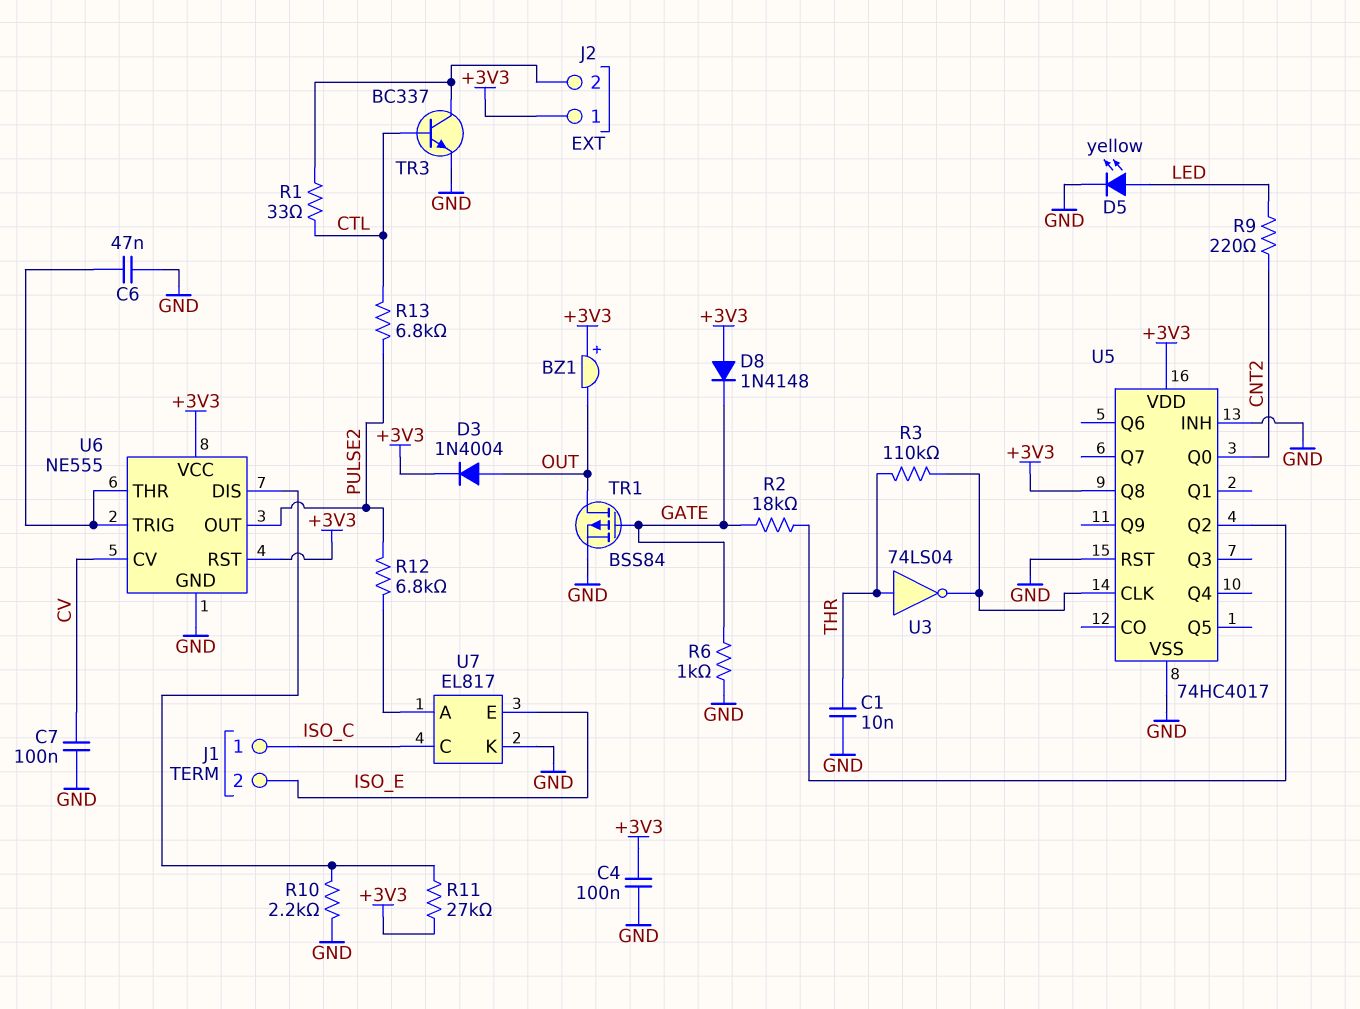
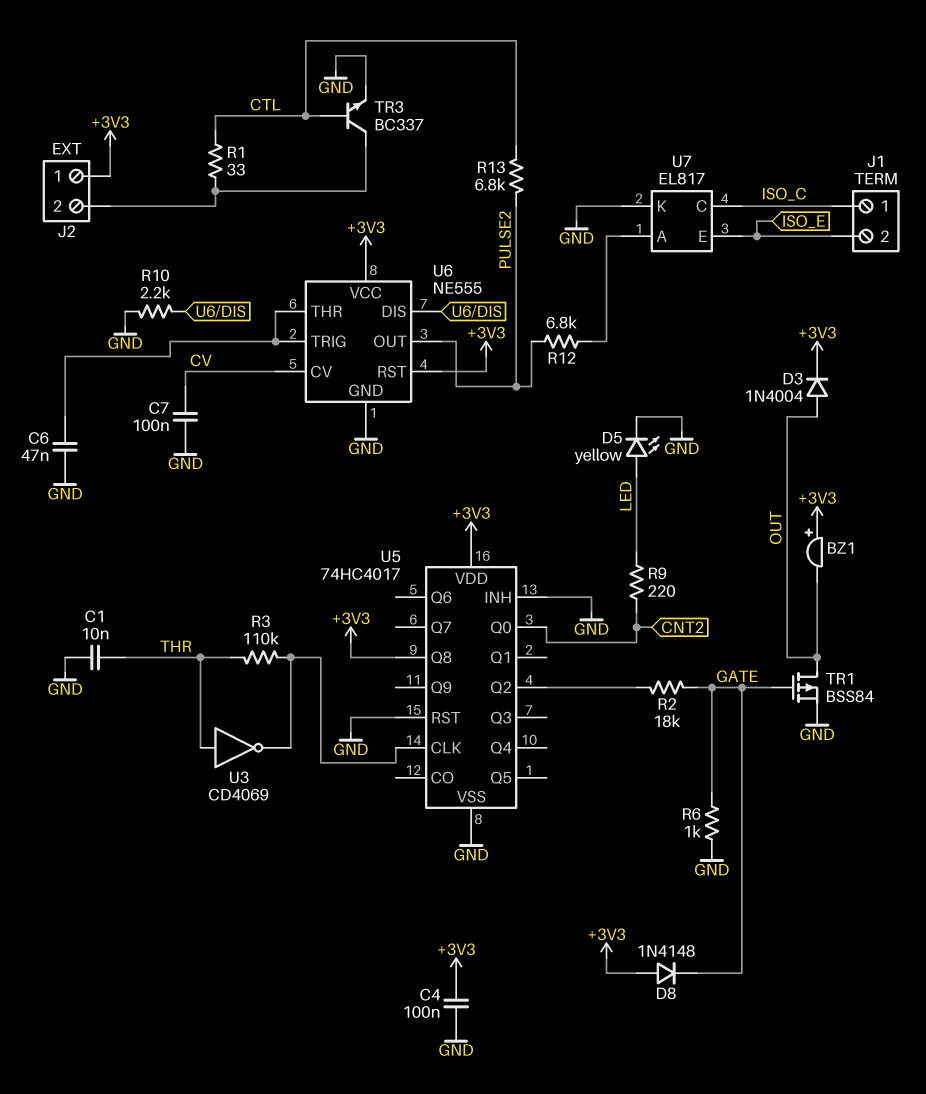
R11: 27k (+3V3, U6/DIS) -> none
U3: NOT 74LS04 (in THR, out U5/CLK) -> NOT CD4069 (in THR, out U5/CLK)

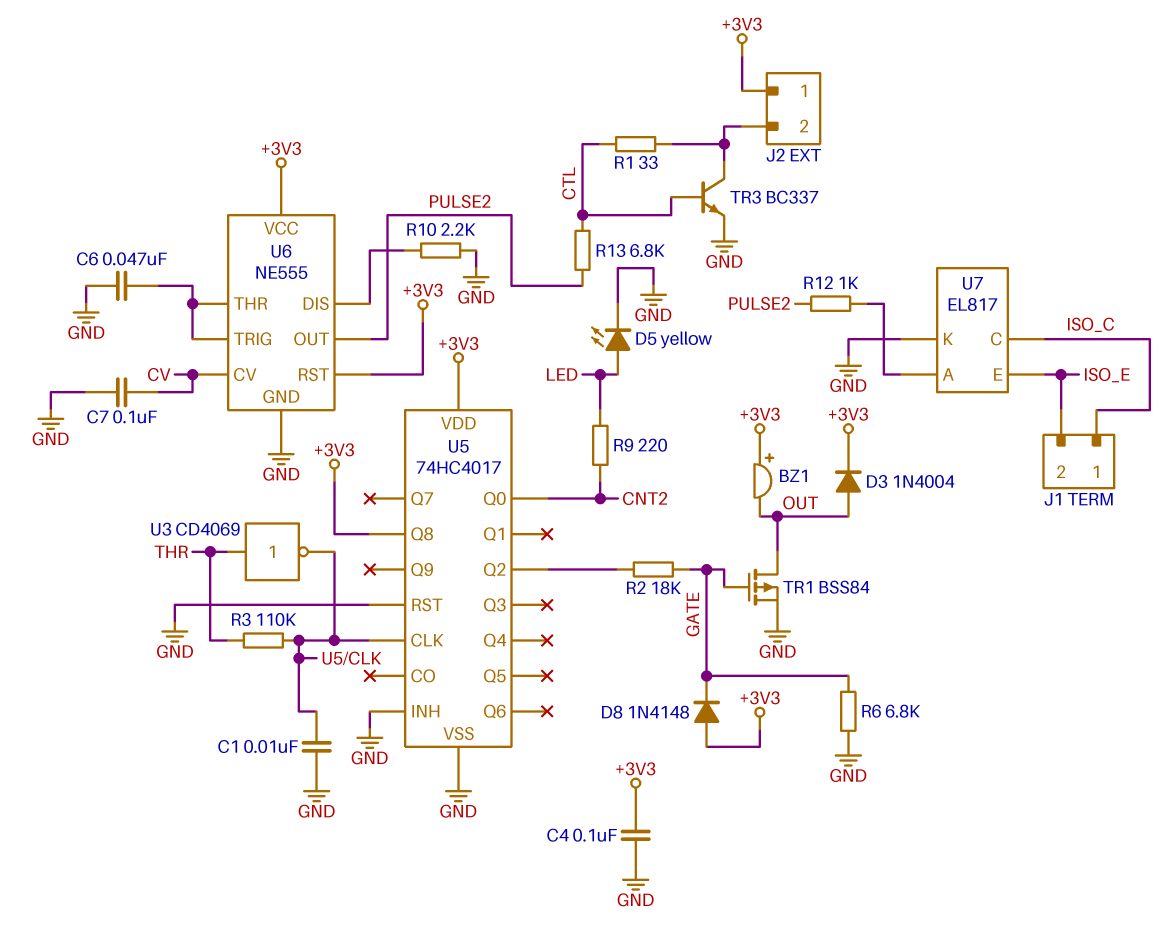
C1: 10nF (GND, THR) -> 10nF (GND, U5/CLK)
R6: 1k (GATE, GND) -> 6.8k (GATE, GND)
R12: 6.8k (PULSE2, U7/A) -> 1k (PULSE2, U7/A)

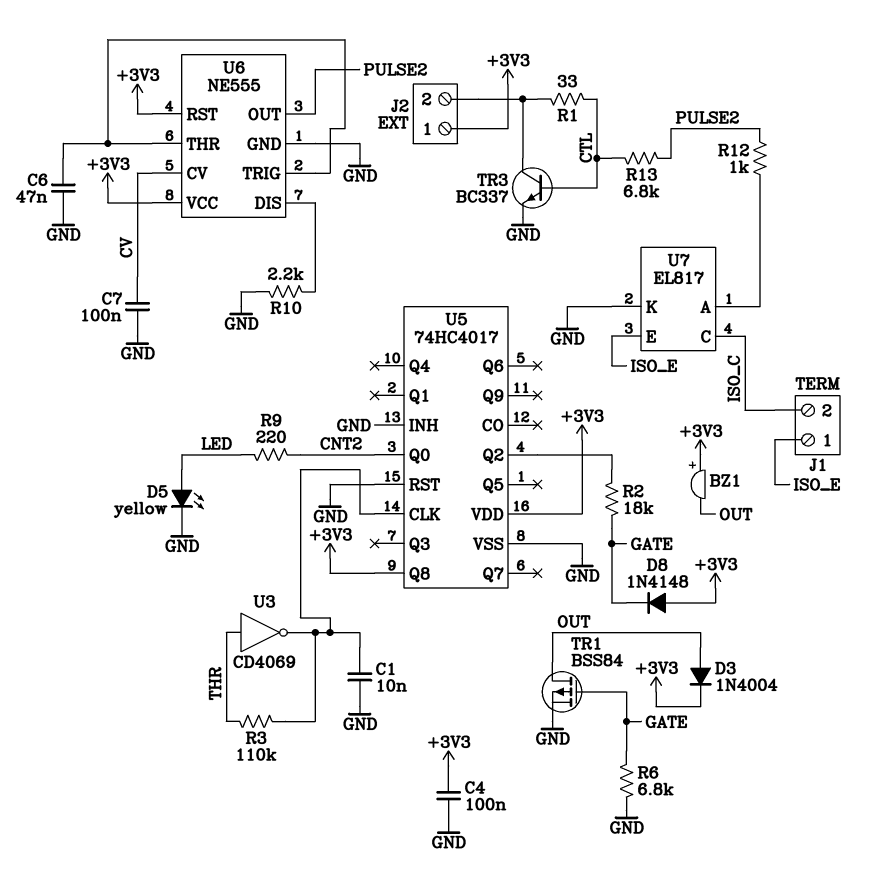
J1 pin 1: ISO_C -> ISO_E
J1 pin 2: ISO_E -> ISO_C

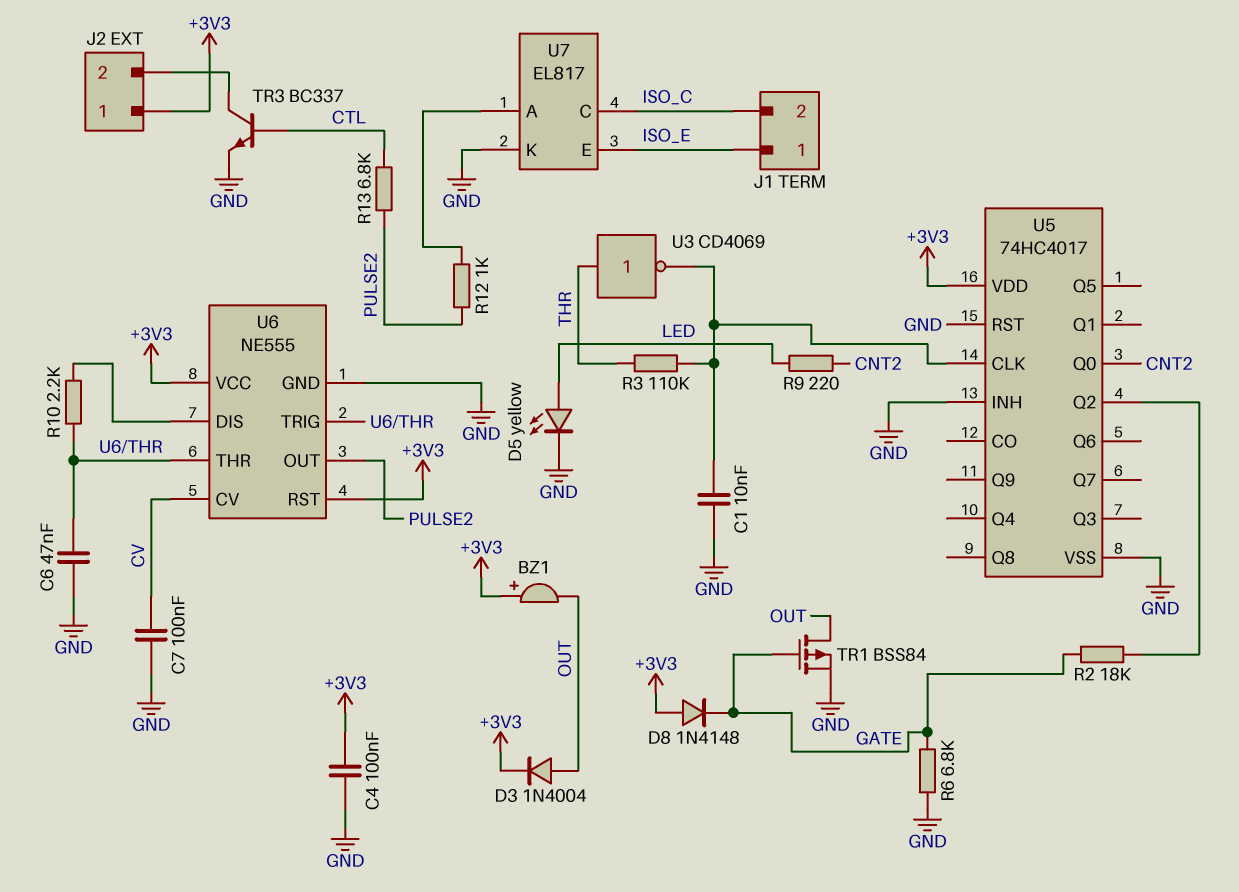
R1: 33 (CTL, J2/2) -> none
R10: 2.2k (GND, U6/DIS) -> 2.2k (U6/DIS, U6/THR)
U5 pin Q8: +3V3 -> none

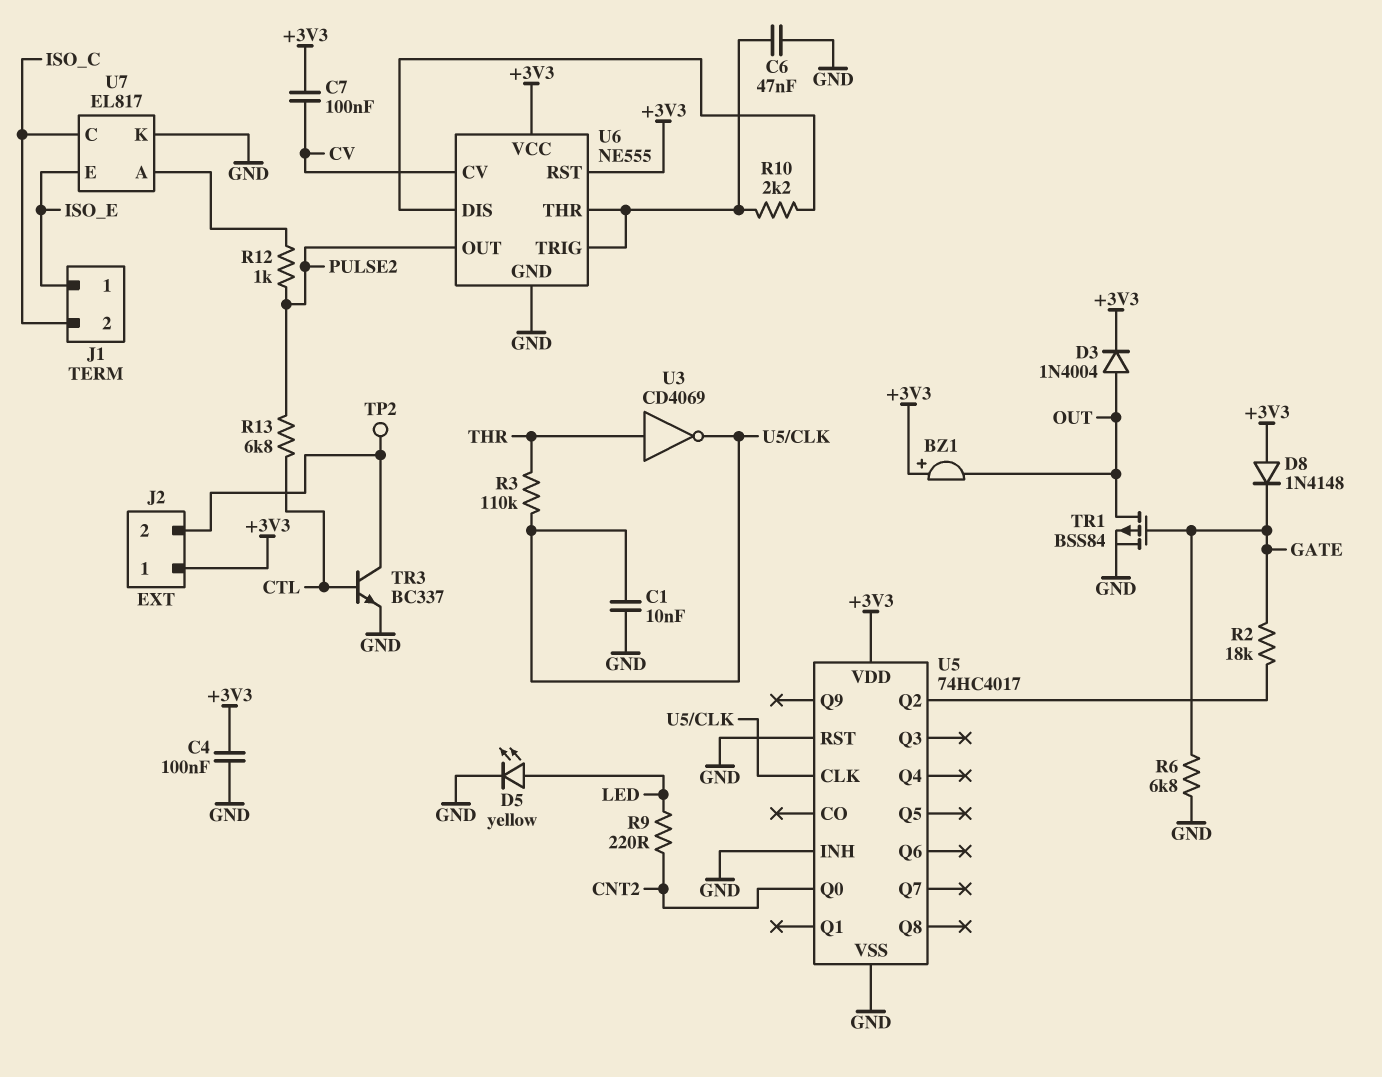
C7: 100nF (CV, GND) -> 100nF (+3V3, CV)
TP2: none -> test point (J2/2)

